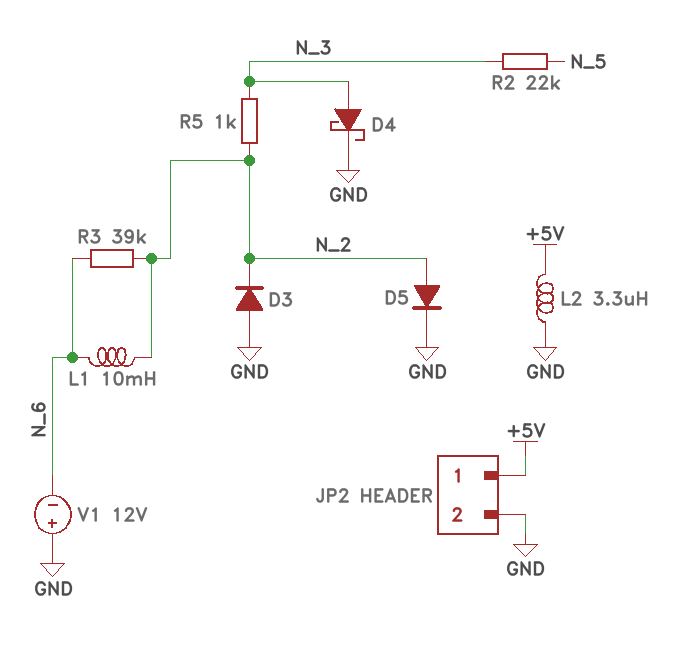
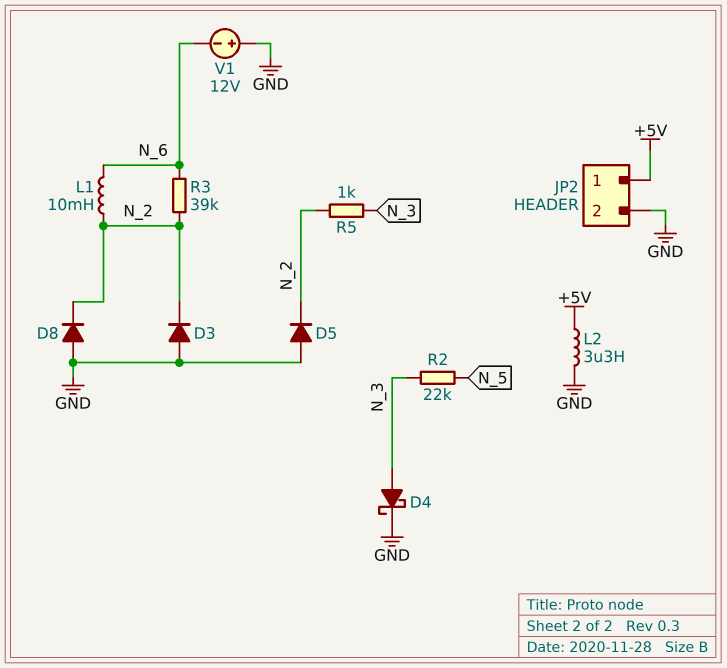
D5: diode (A N_2, K GND) -> diode (A GND, K N_2)
D8: none -> diode (A GND, K N_2)

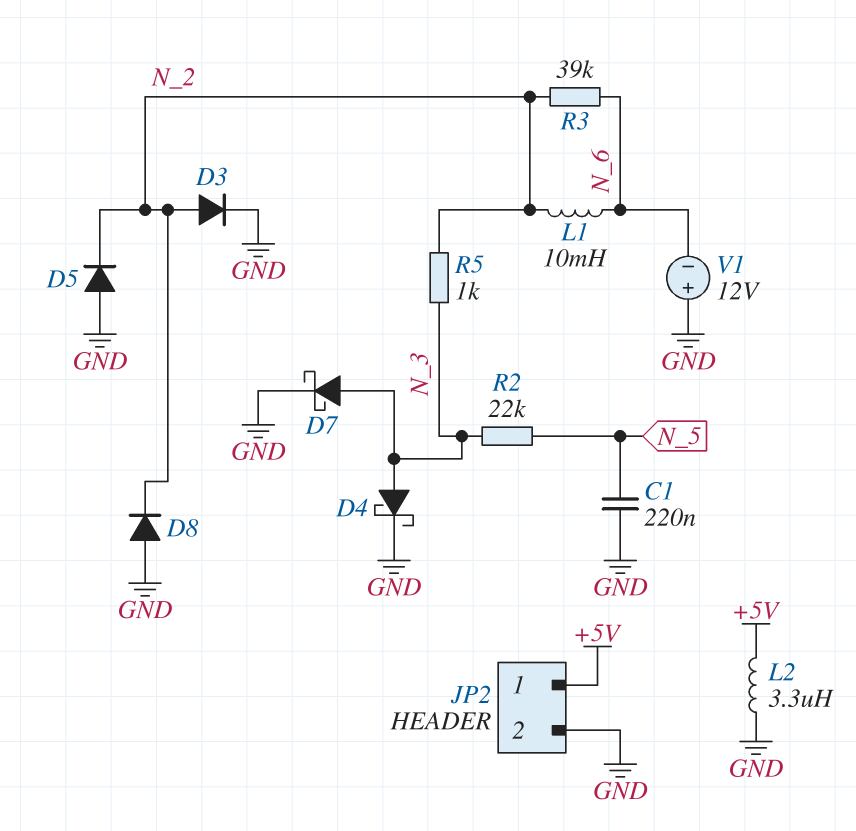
C1: none -> 220nF (GND, N_5)
D3: diode (A GND, K N_2) -> diode (A N_2, K GND)
D7: none -> schottky (A N_3, K GND)

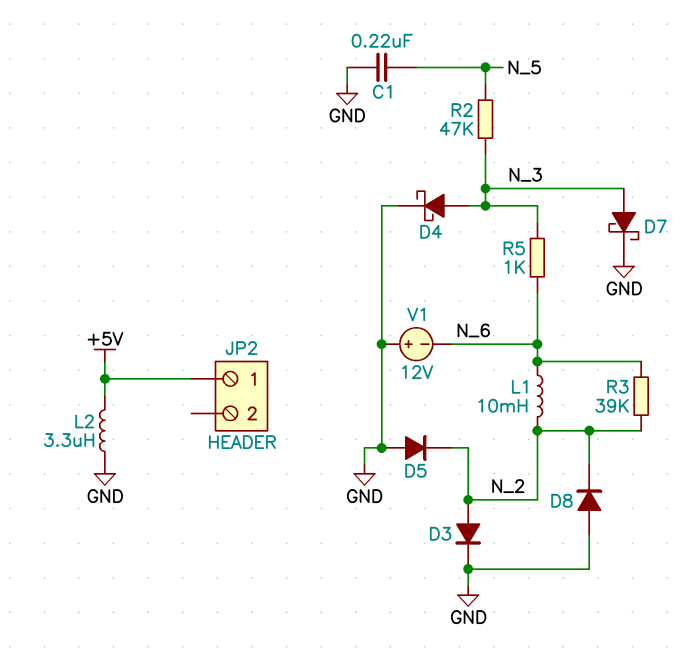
JP2 pin 2: GND -> none
R2: 22k (N_3, N_5) -> 47k (N_3, N_5)
R5: 1k (N_2, N_3) -> 1k (N_3, N_6)

